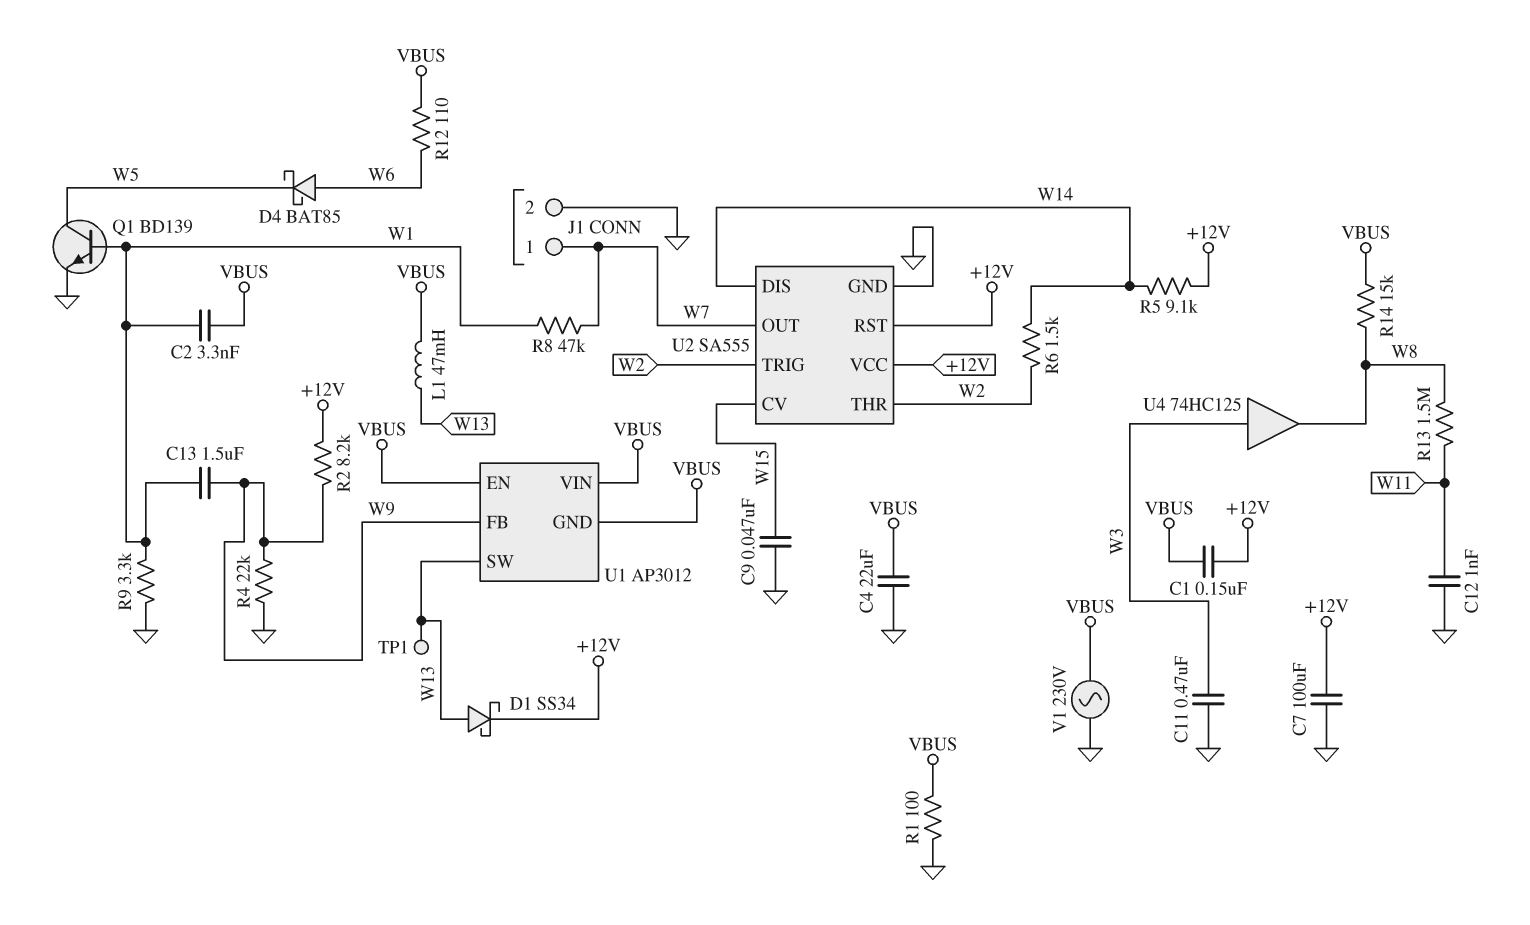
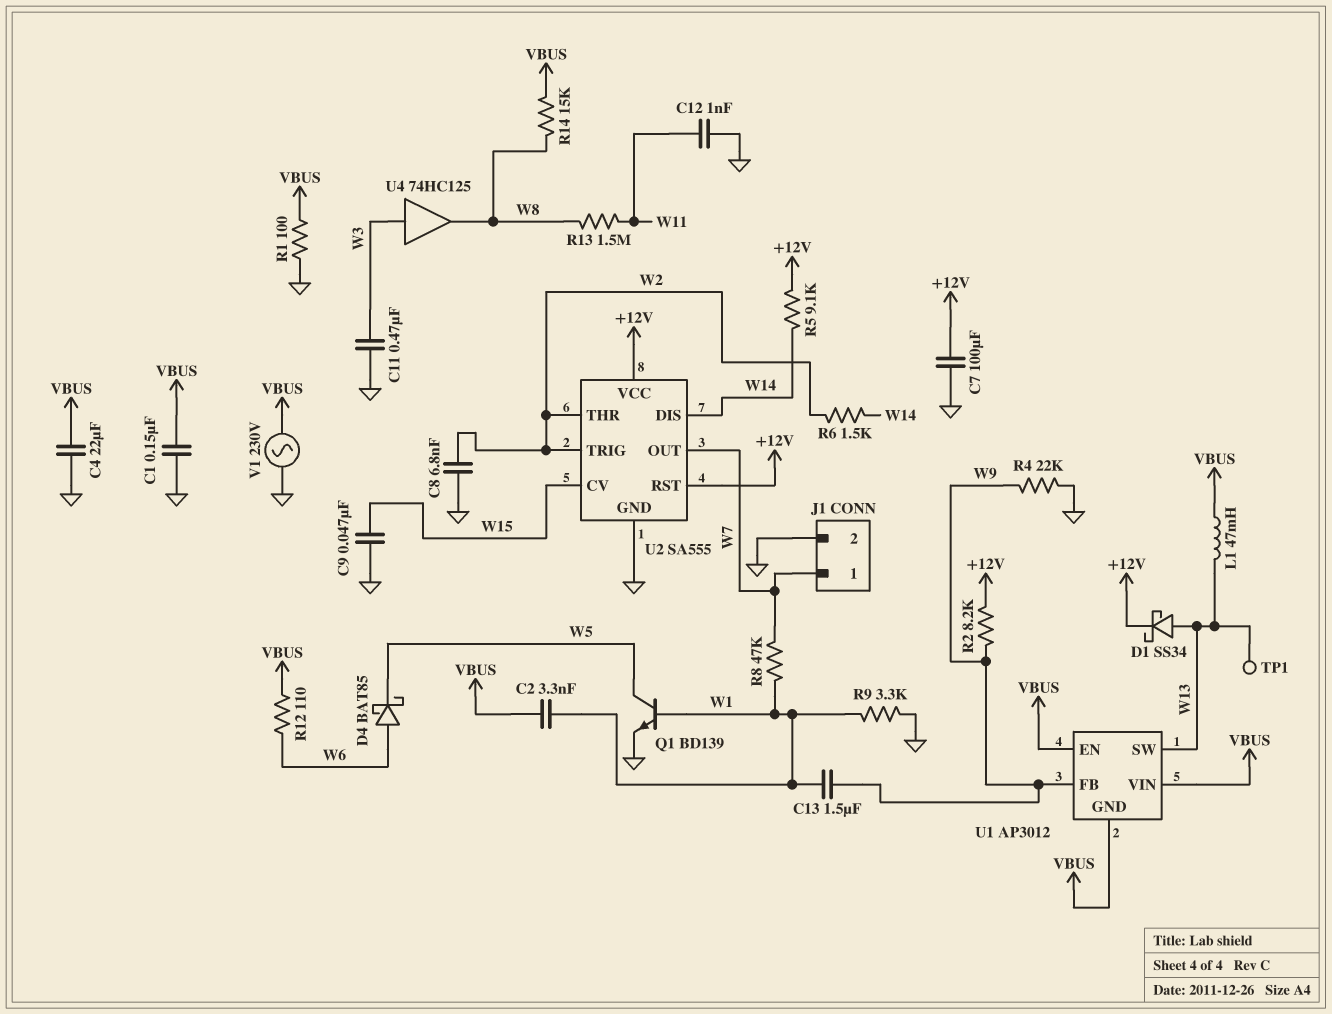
C1: 150nF (+12V, VBUS) -> 150nF (GND, VBUS)
C8: none -> 6.8nF (GND, W2)

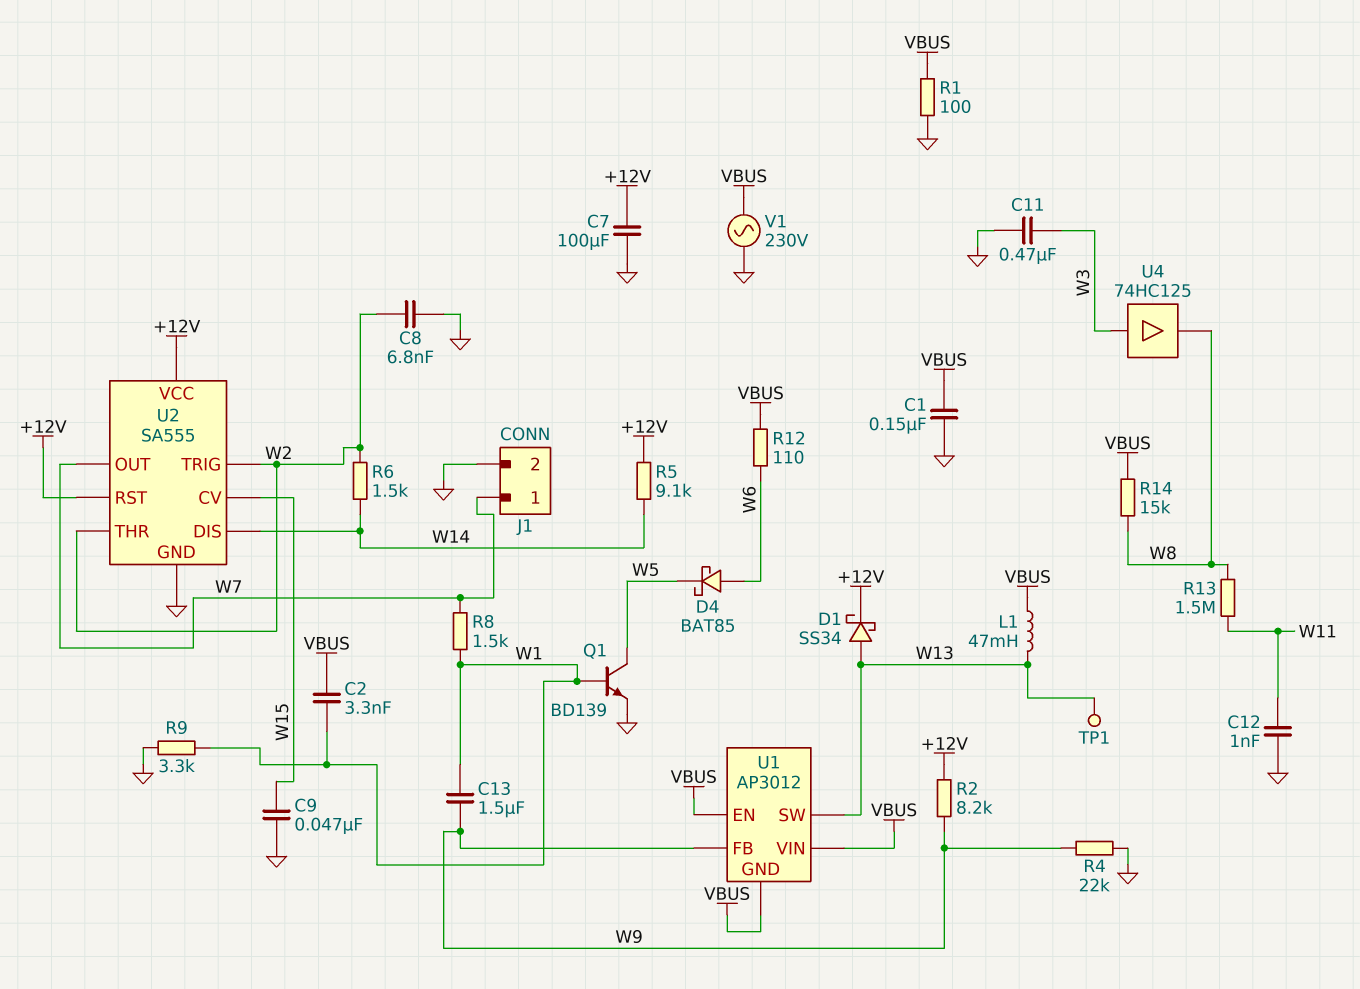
C4: 22uF (GND, VBUS) -> none
R8: 47k (W1, W7) -> 1.5k (W1, W7)

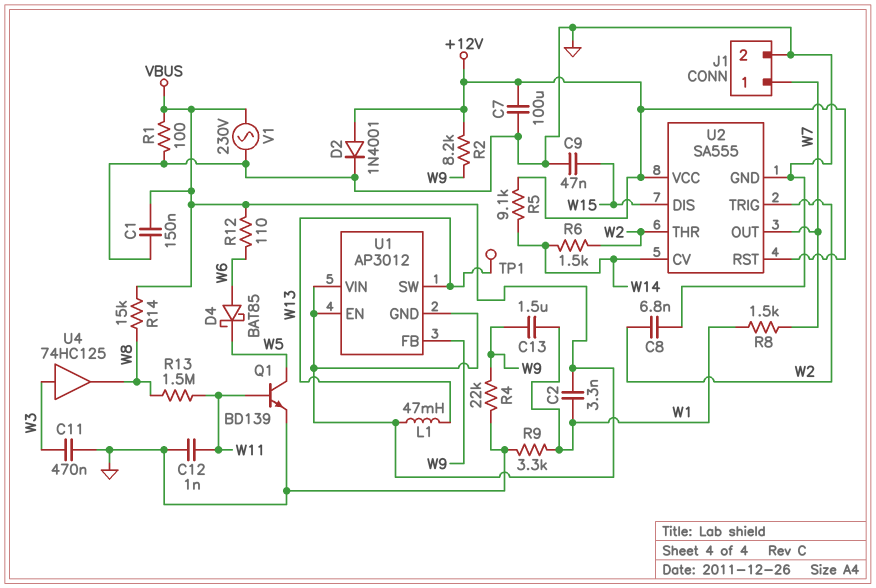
D1: schottky SS34 (A W13, K +12V) -> none
D2: none -> diode 1N4001 (A +12V, K GND)
Q1: NPN BD139 (B W1, C W5, E GND) -> NPN BD139 (B W11, C W5, E GND)
U2 pin CV: W15 -> W14
U2 pin DIS: W14 -> W15

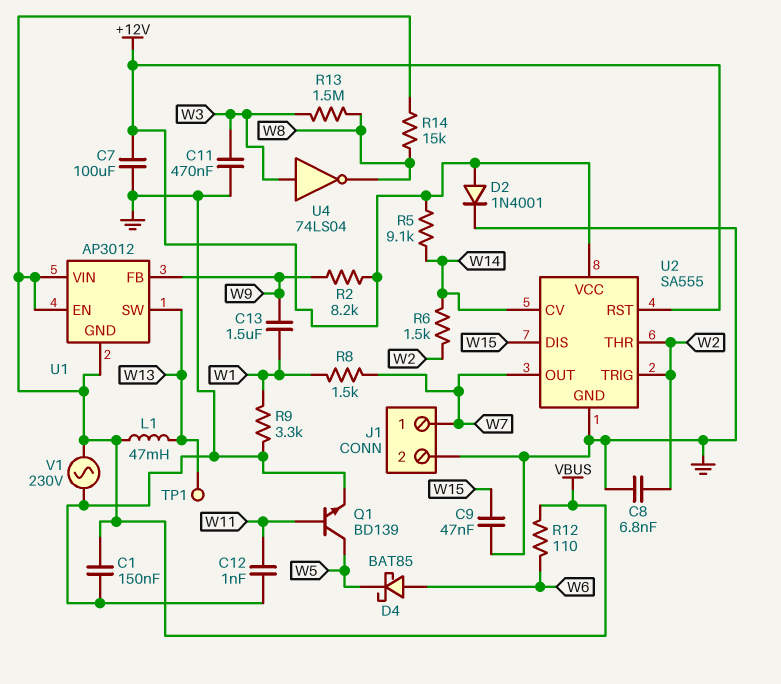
C2: 3.3nF (VBUS, W1) -> none
R1: 100 (GND, VBUS) -> none
R4: 22k (GND, W9) -> none
R13: 1.5M (W8, W11) -> 1.5M (W3, W8)
U4: buffer 74HC125 (in W3, out W8) -> NOT 74LS04 (in W3, out W8)

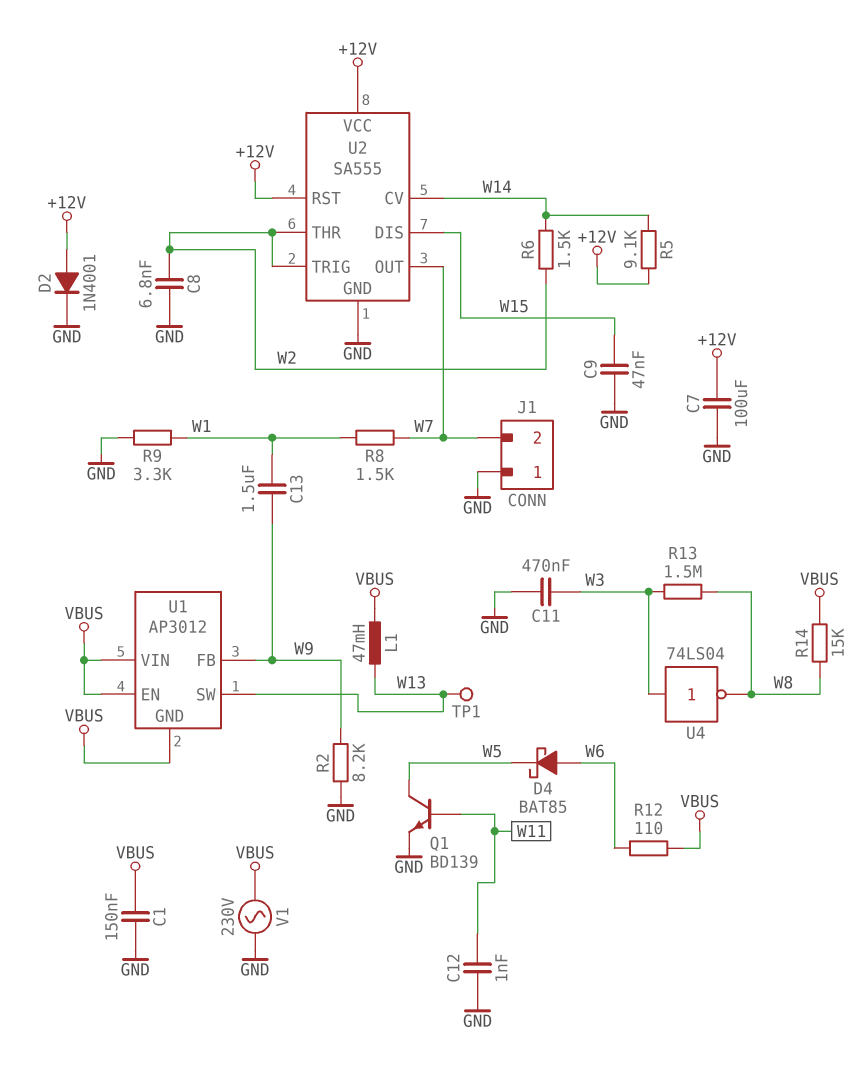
J1 pin 1: W7 -> GND
J1 pin 2: GND -> W7
R2: 8.2k (+12V, W9) -> 8.2k (GND, W9)

